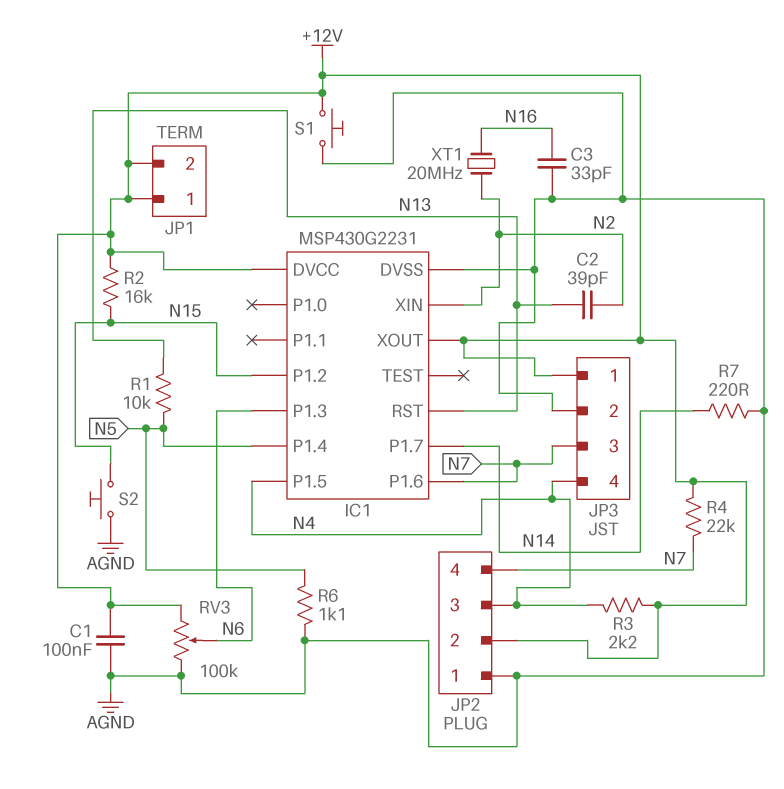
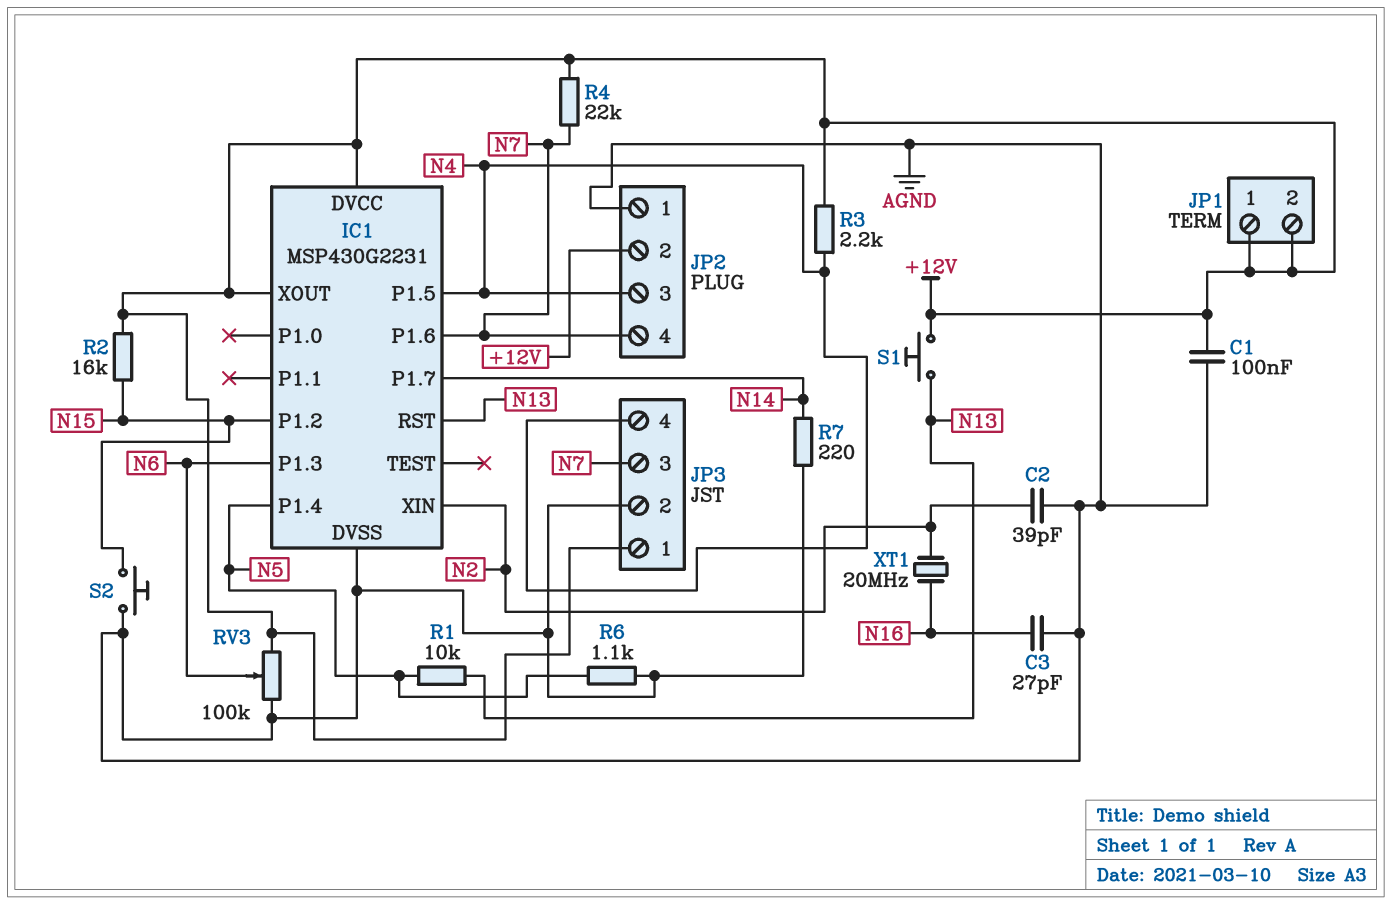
C2: 39pF (N2, N13) -> 39pF (AGND, N2)
C3: 33pF (AGND, N16) -> 27pF (AGND, N16)
S1: button (+12V, AGND) -> button (+12V, N13)

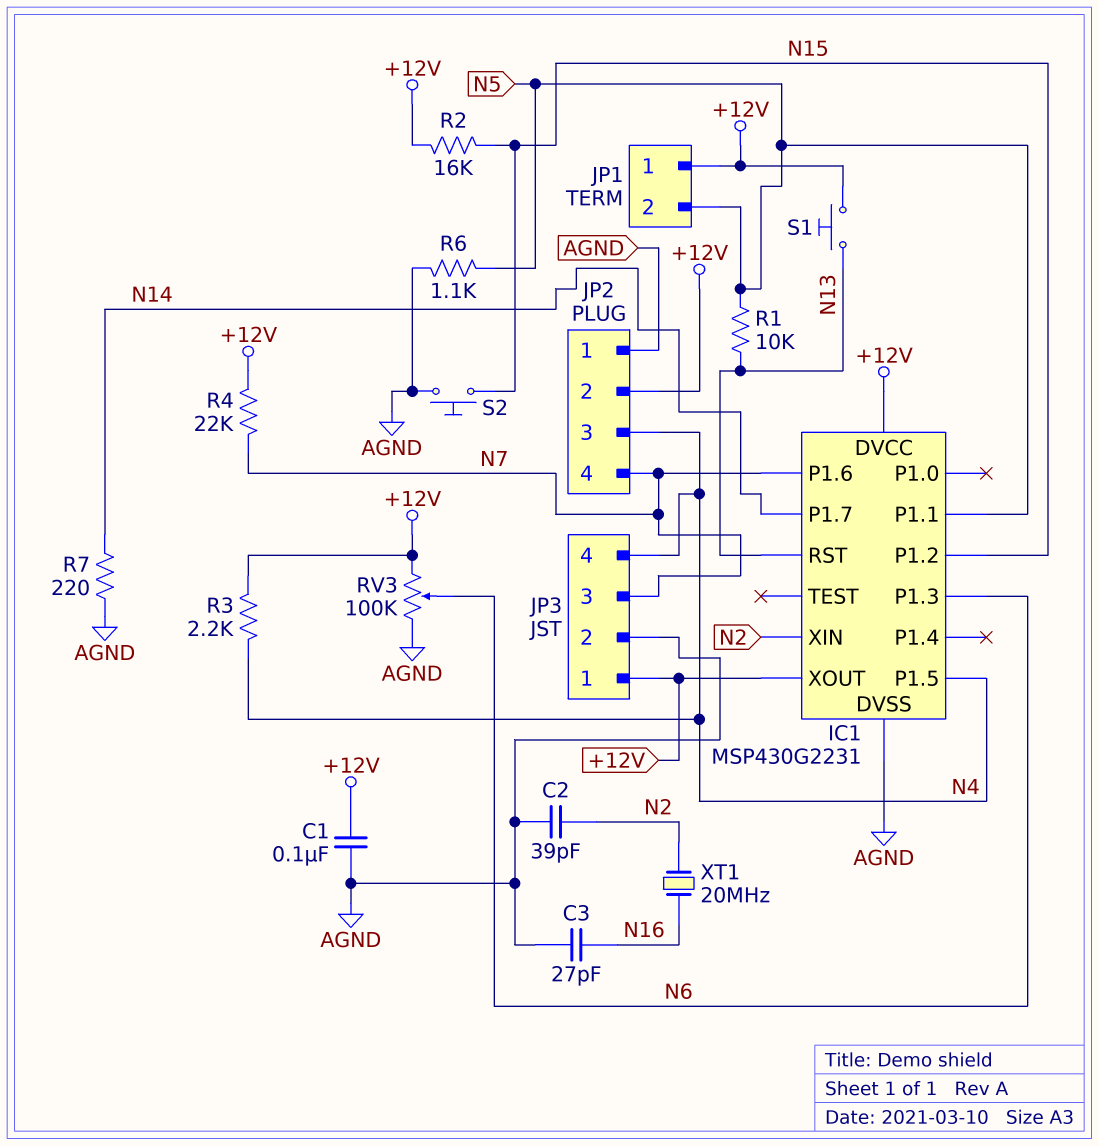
IC1 pin P1.1: none -> N5
IC1 pin P1.4: N5 -> none
JP1 pin 2: +12V -> N5

